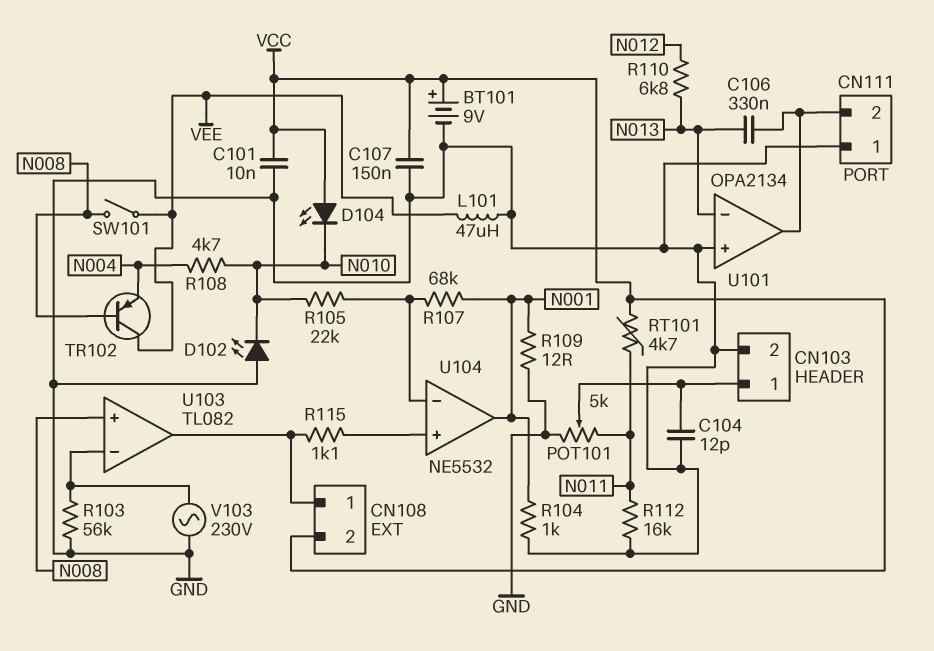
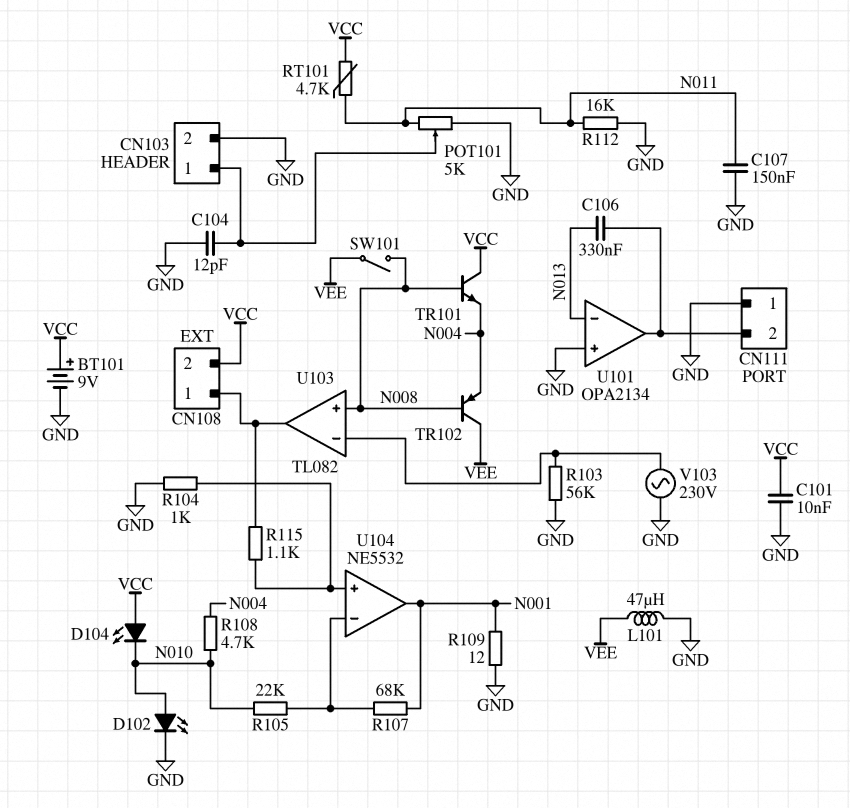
C107: 150nF (GND, VCC) -> 150nF (GND, N011)
D102: LED (A GND, K N010) -> LED (A N010, K GND)
R104: 1k (GND, N001) -> 1k (GND, U104/in+)
R110: 6.8k (N012, N013) -> none
TR101: none -> NPN (B N008, C VCC, E N004)

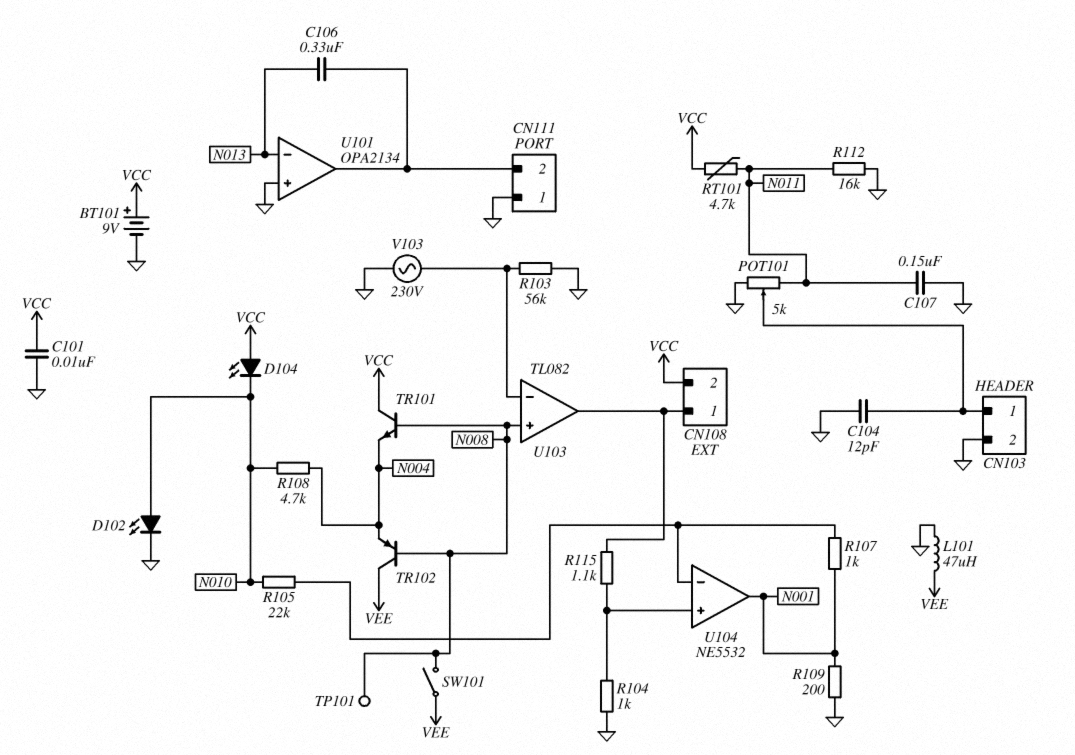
R107: 68k (N001, U104/in-) -> 1k (N001, U104/in-)
R109: 12 (GND, N001) -> 200 (GND, N001)
TP101: none -> test point (N008)

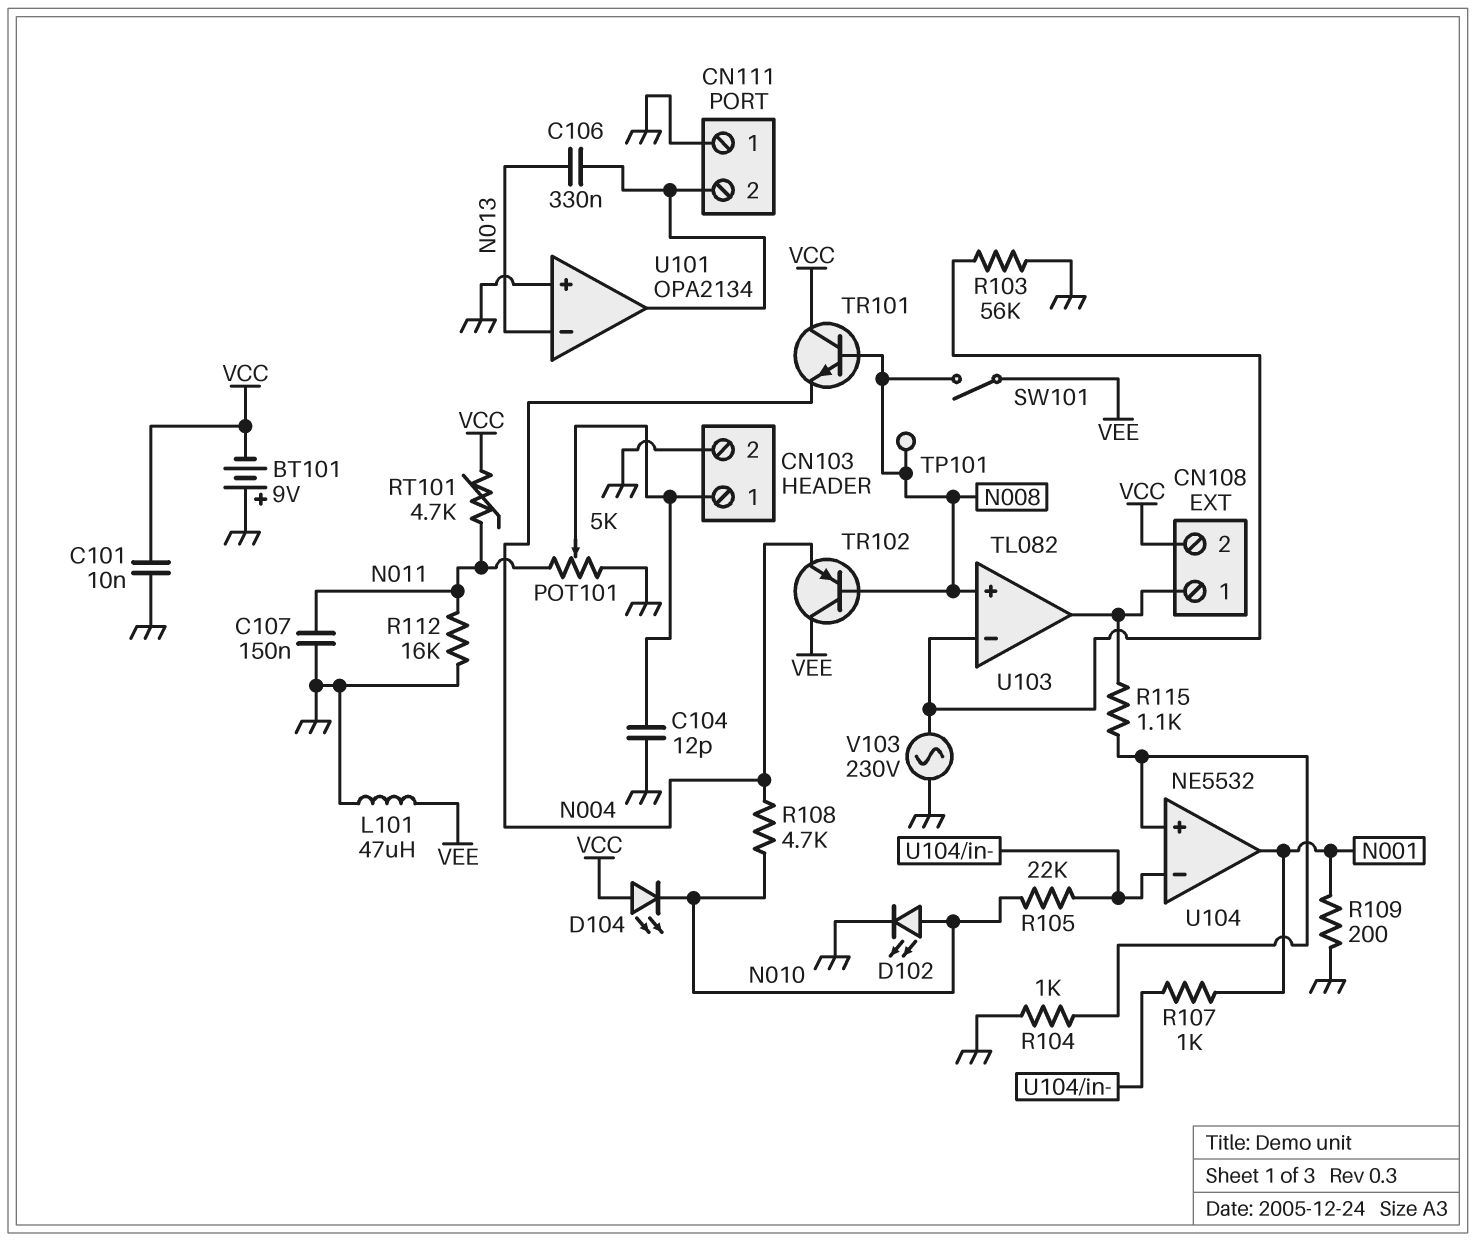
BT101: 9V (plus VCC, minus GND) -> 9V (plus GND, minus VCC)

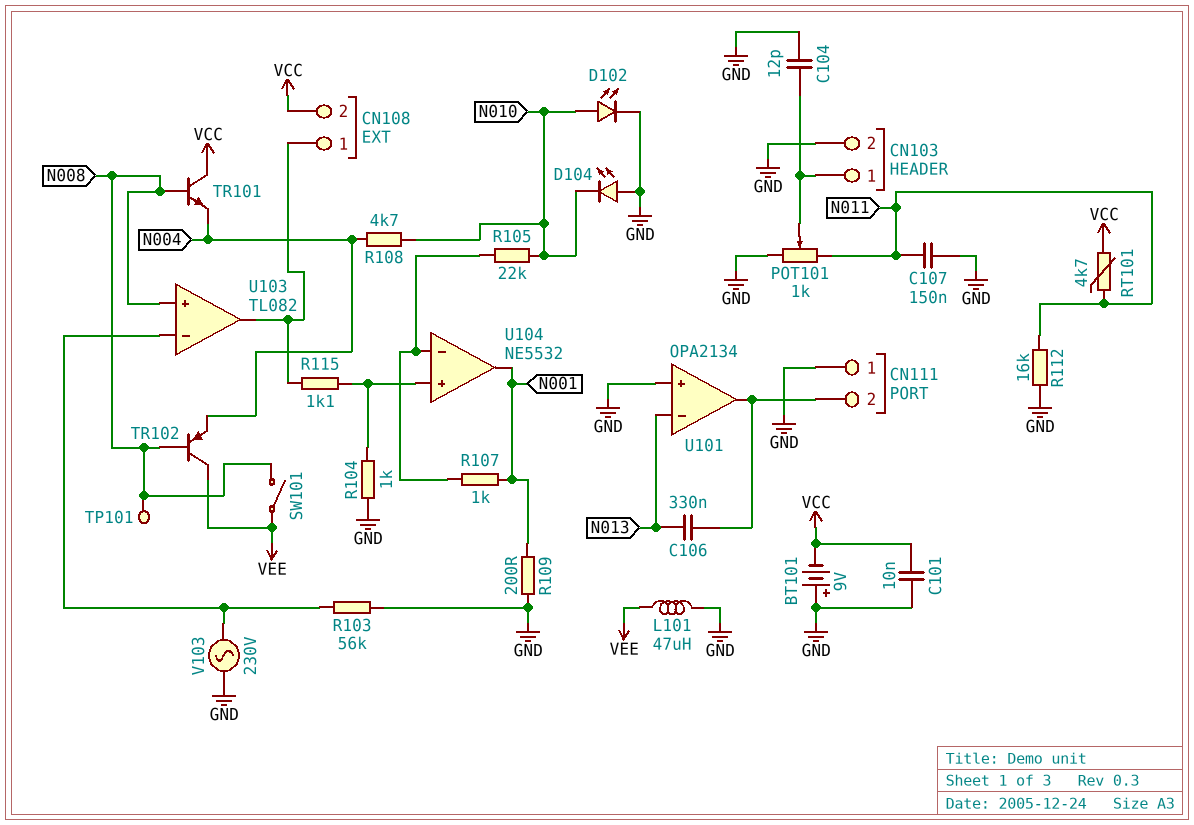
D104: LED (A VCC, K N010) -> LED (A GND, K N010)
POT101: 5k (GND, N011, wiper CN103/1) -> 1k (GND, N011, wiper CN103/1)

